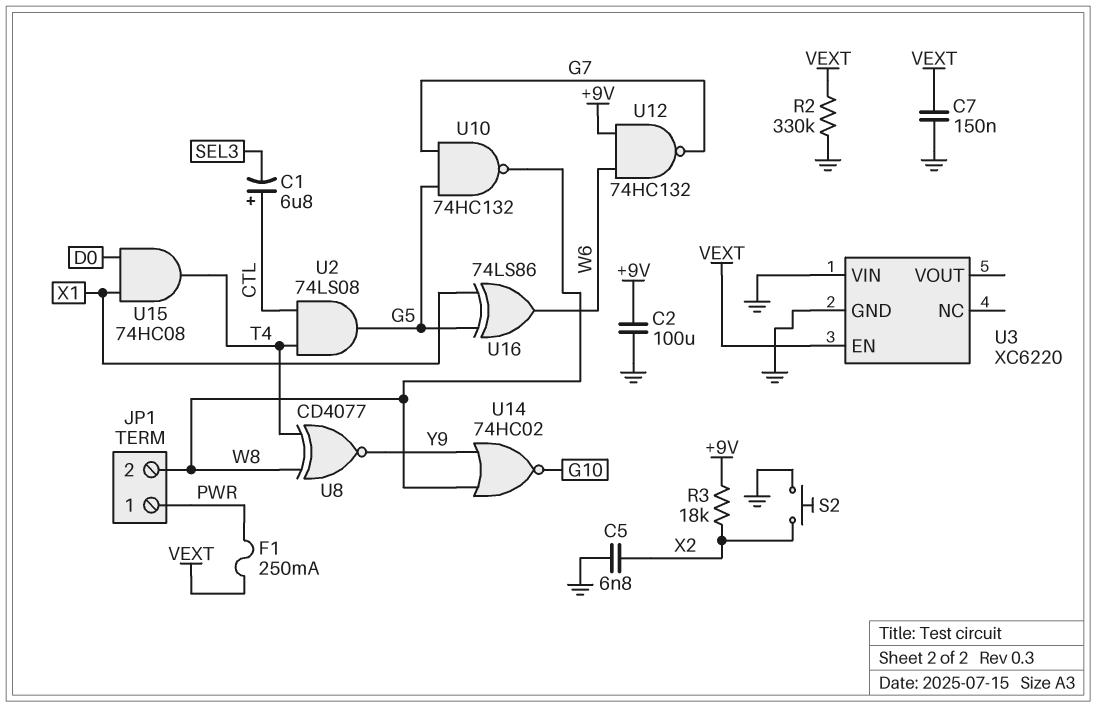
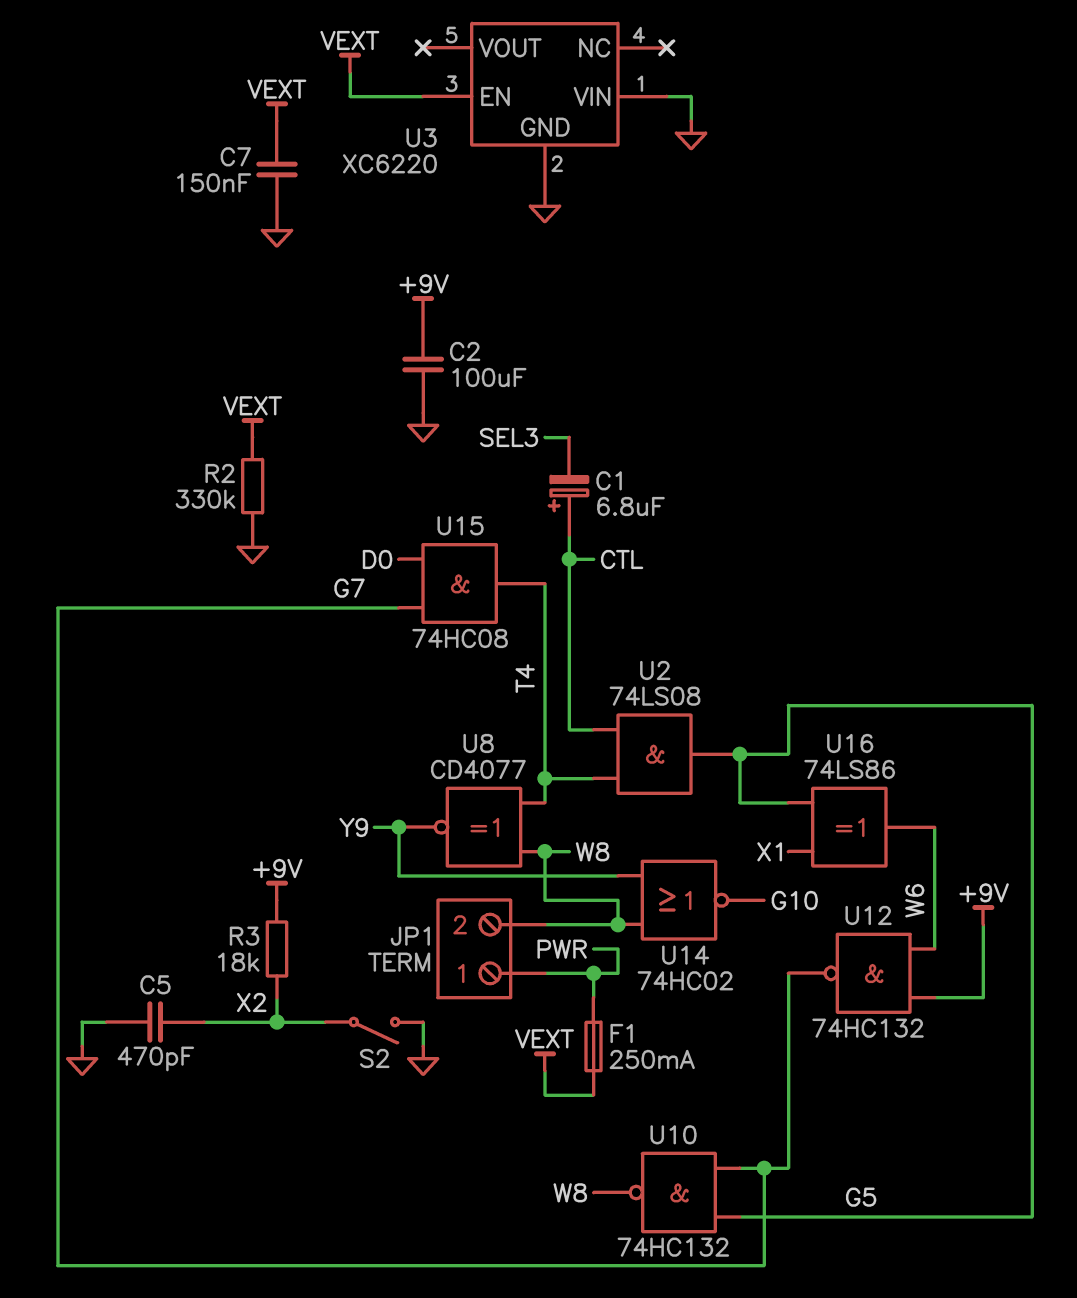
C5: 6.8nF (GND, X2) -> 470pF (GND, X2)
S2: button (GND, X2) -> switch (GND, X2)
U15: AND 74HC08 (in D0, in X1, out T4) -> AND 74HC08 (in D0, in G7, out T4)

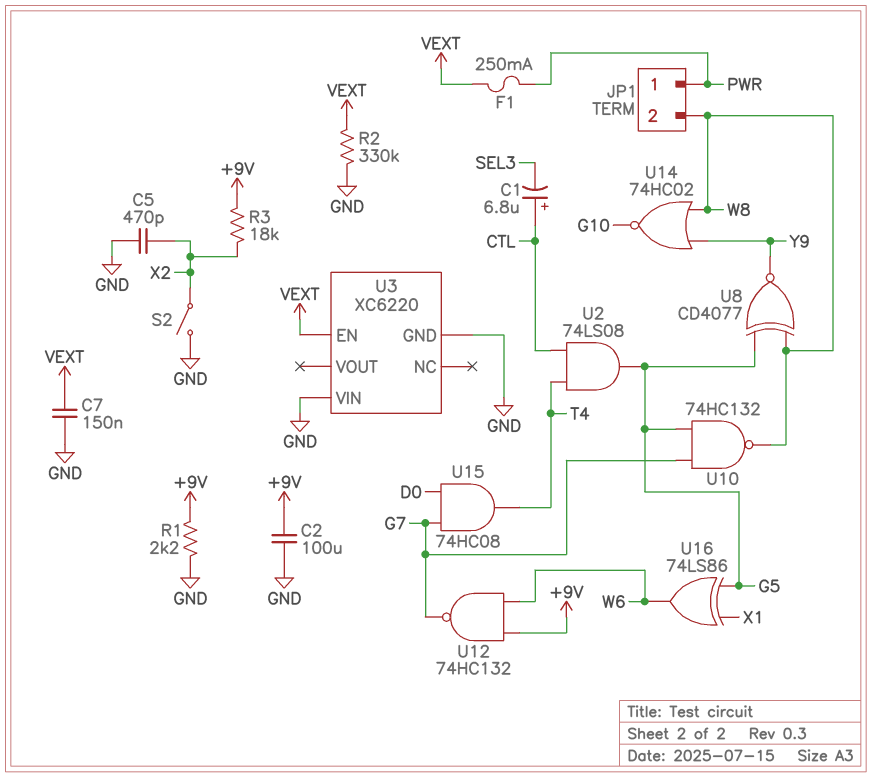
R1: none -> 2.2k (+9V, GND)
U8: XNOR CD4077 (in T4, in W8, out Y9) -> XNOR CD4077 (in G5, in W8, out Y9)

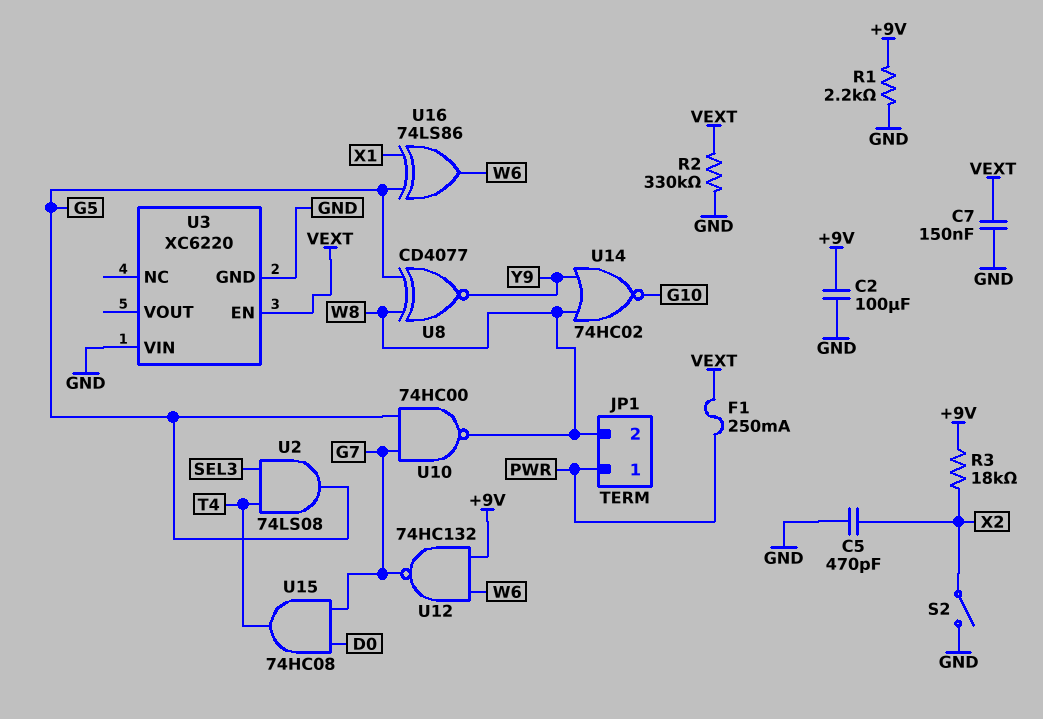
C1: 6.8uF (plus CTL, minus SEL3) -> none
U2: AND 74LS08 (in CTL, in T4, out G5) -> AND 74LS08 (in SEL3, in T4, out G5)
U10: NAND 74HC132 (in G5, in G7, out W8) -> NAND 74HC00 (in G5, in G7, out W8)

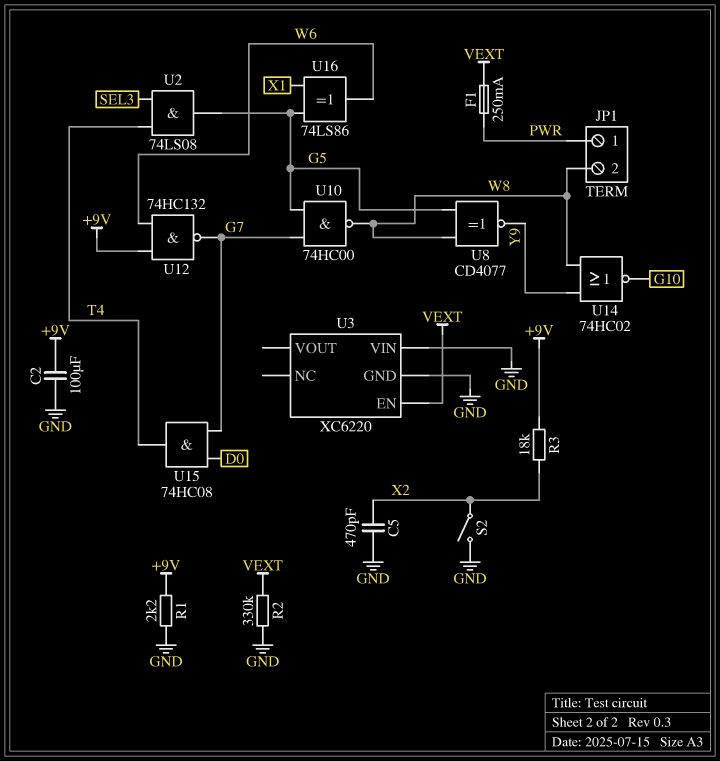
C7: 150nF (GND, VEXT) -> none

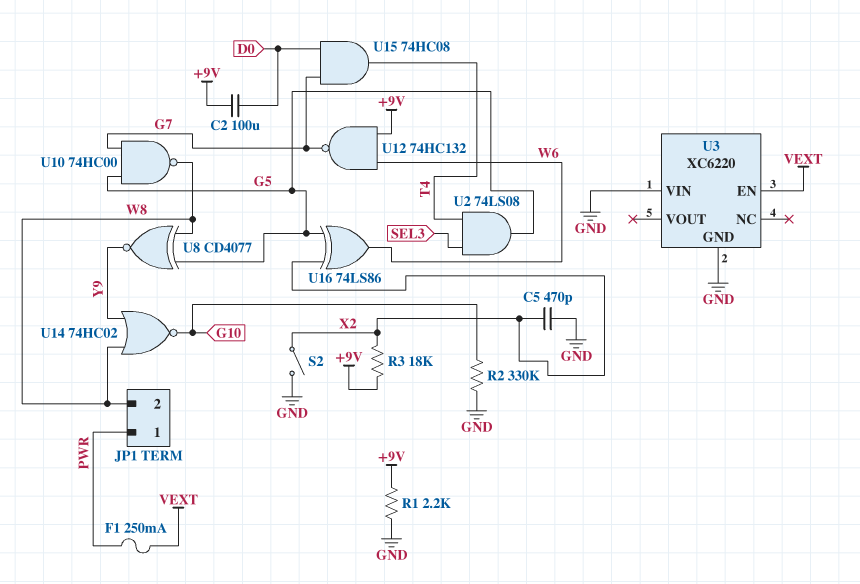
C2: 100uF (+9V, GND) -> 100uF (+9V, D0)
R2: 330k (GND, VEXT) -> 330k (G10, GND)
U16: XOR 74LS86 (in G5, in X1, out W6) -> XOR 74LS86 (in G5, in X2, out W6)

